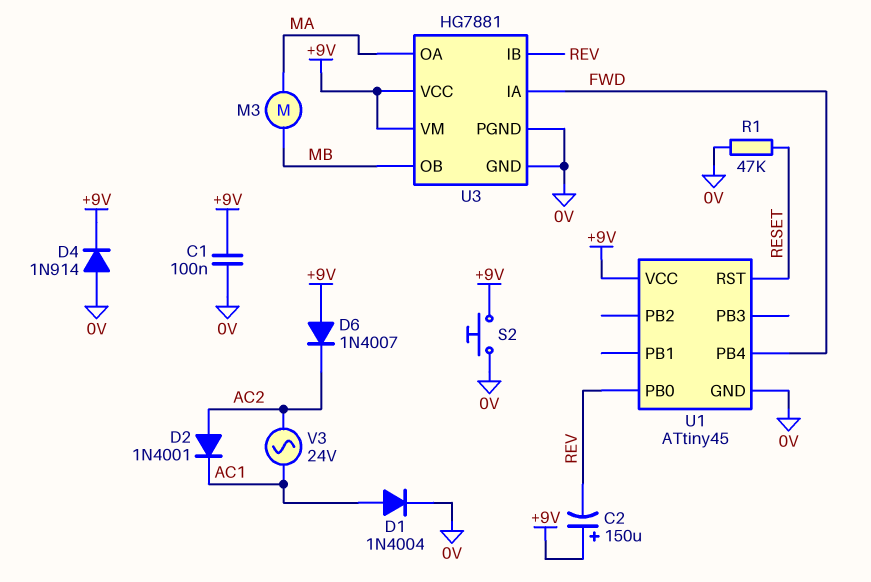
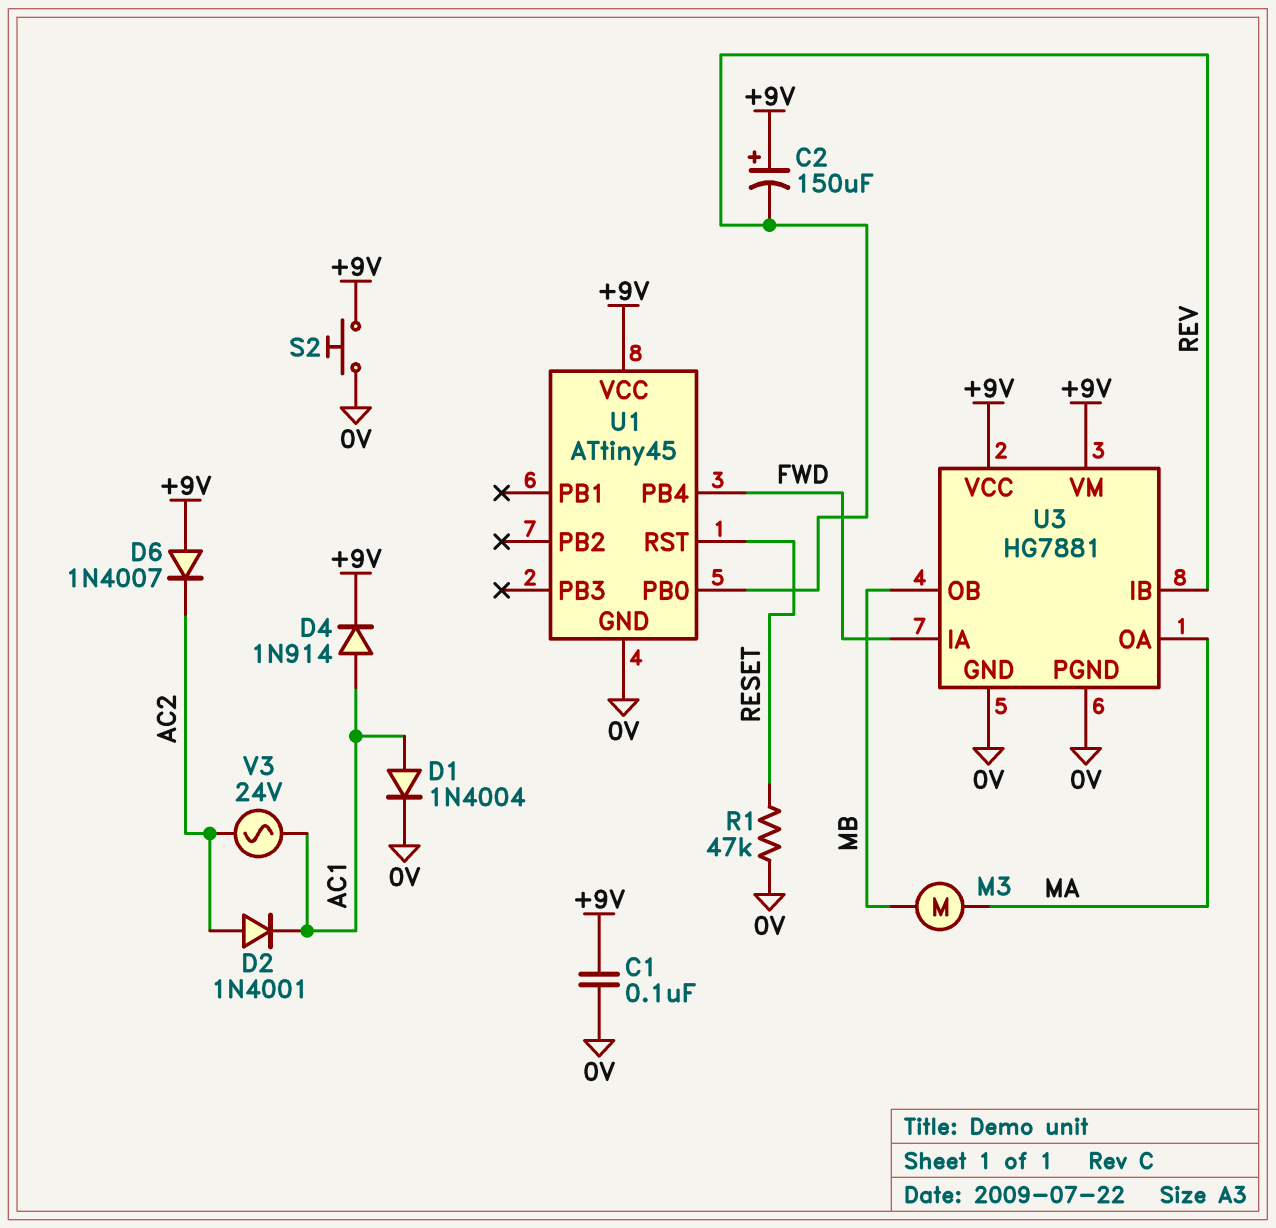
D4: diode 1N914 (A 0V, K +9V) -> diode 1N914 (A AC1, K +9V)

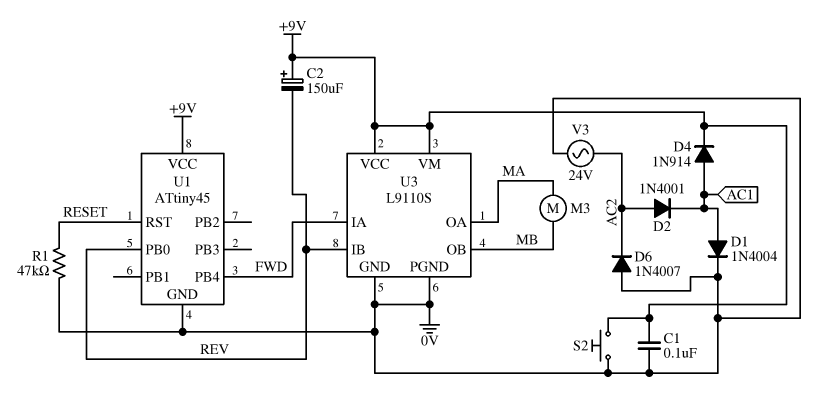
D6: diode 1N4007 (A +9V, K AC2) -> diode 1N4007 (A 0V, K AC2)
U3: HG7881 -> L9110S
V3: AC 24V (AC1, AC2) -> AC 24V (0V, AC2)

